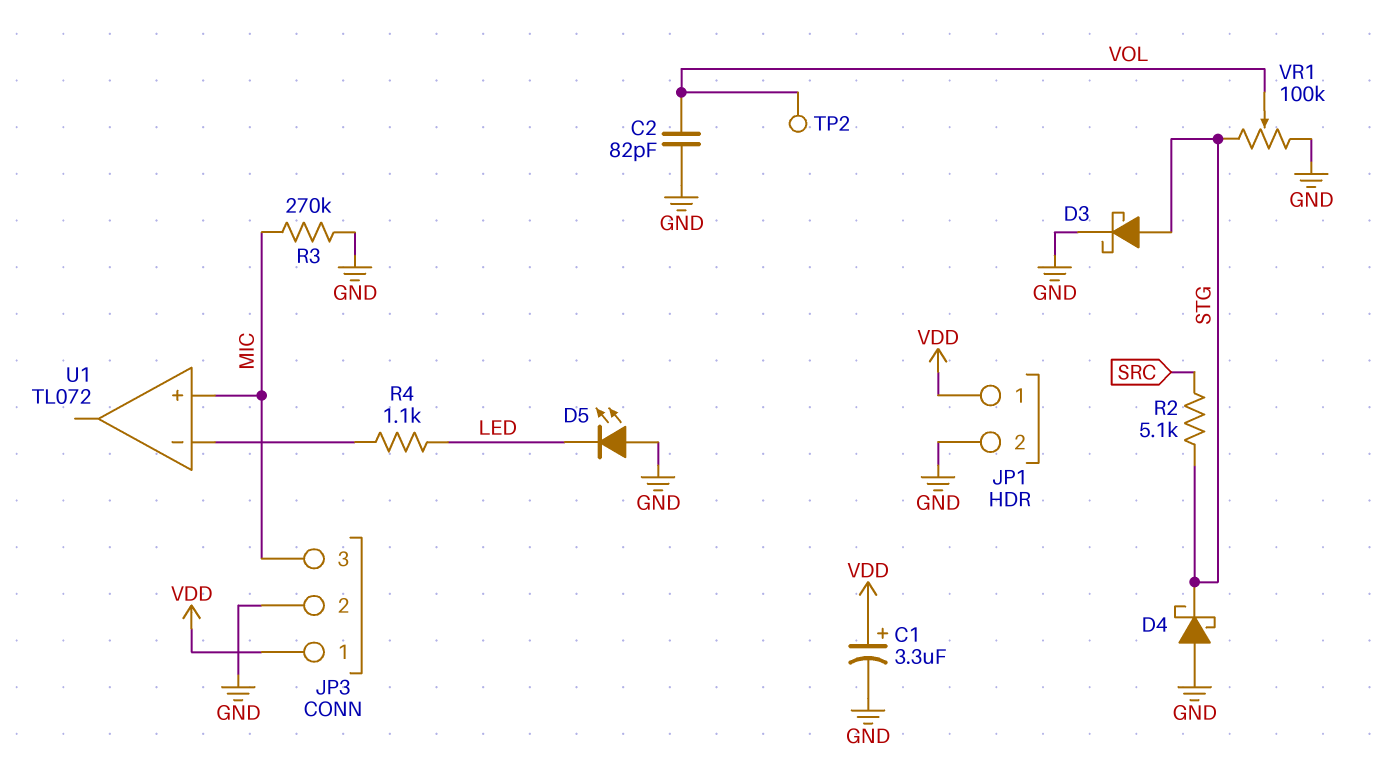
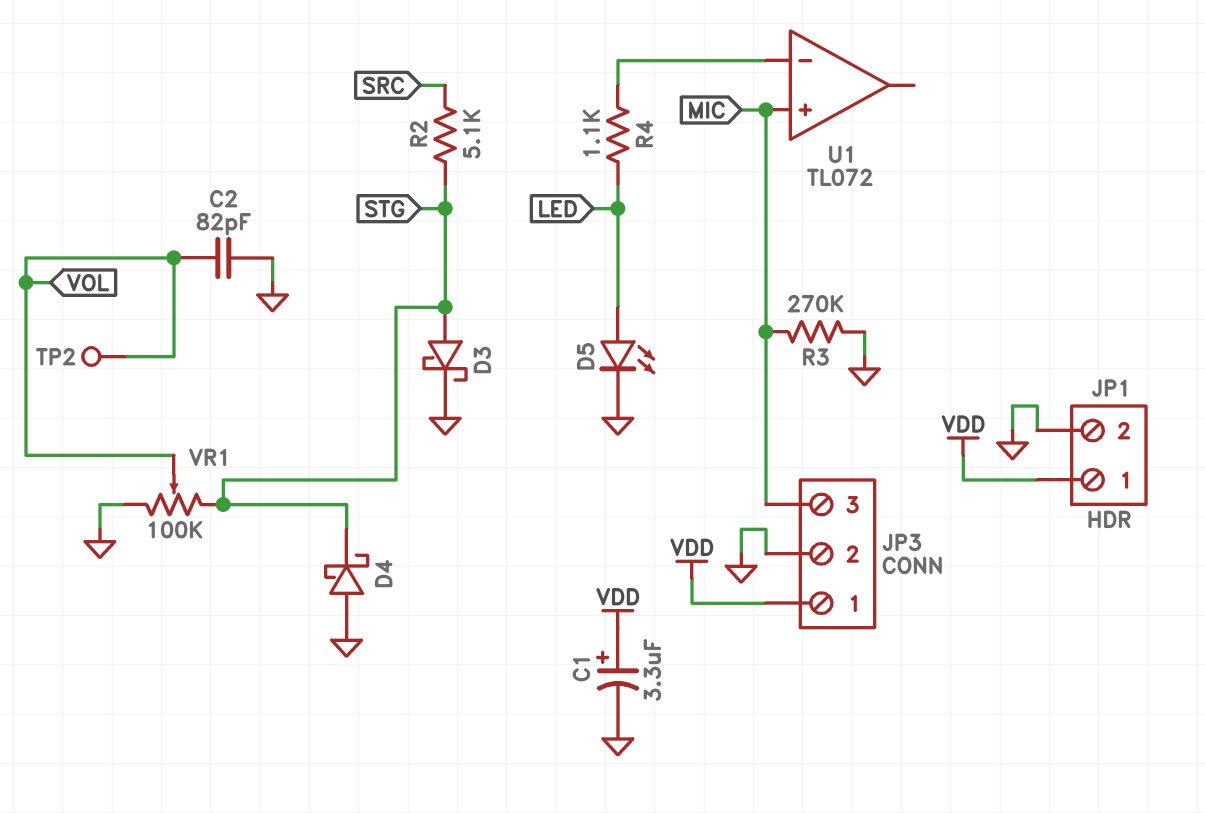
D5: LED (A GND, K LED) -> LED (A LED, K GND)

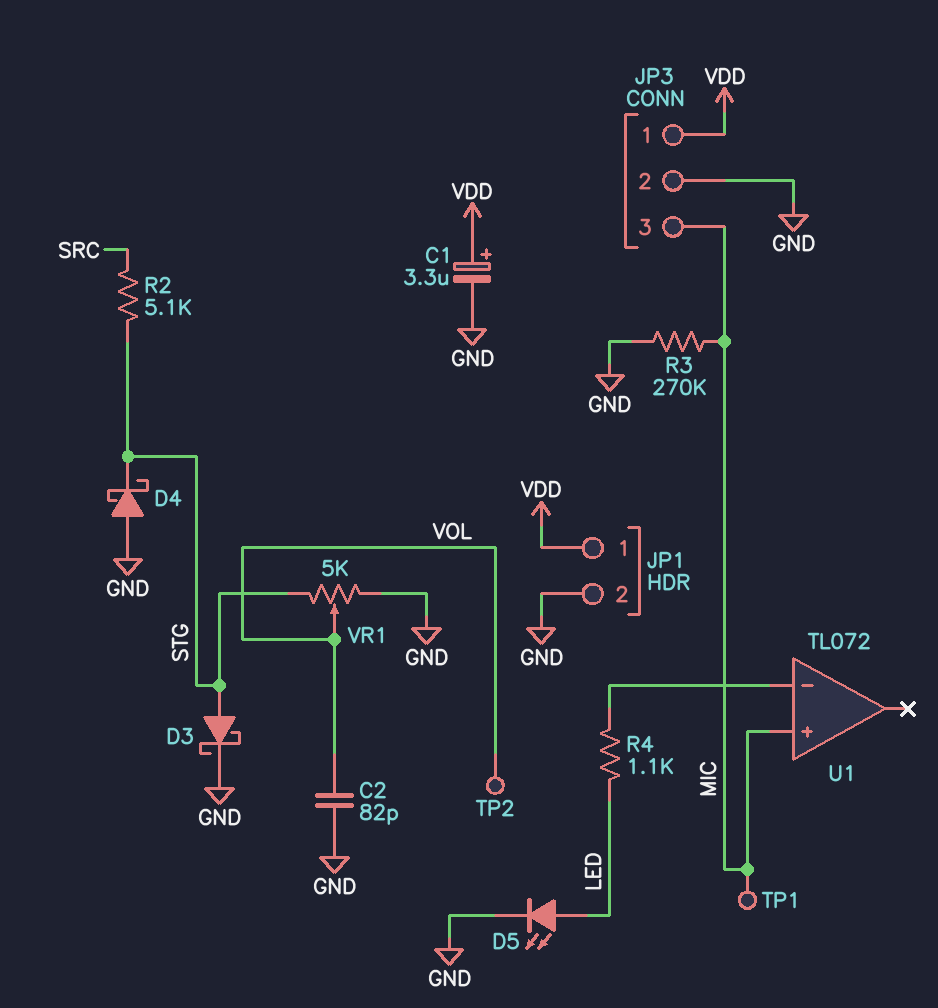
TP1: none -> test point (MIC)
VR1: 100k (GND, STG, wiper VOL) -> 5k (GND, STG, wiper VOL)

